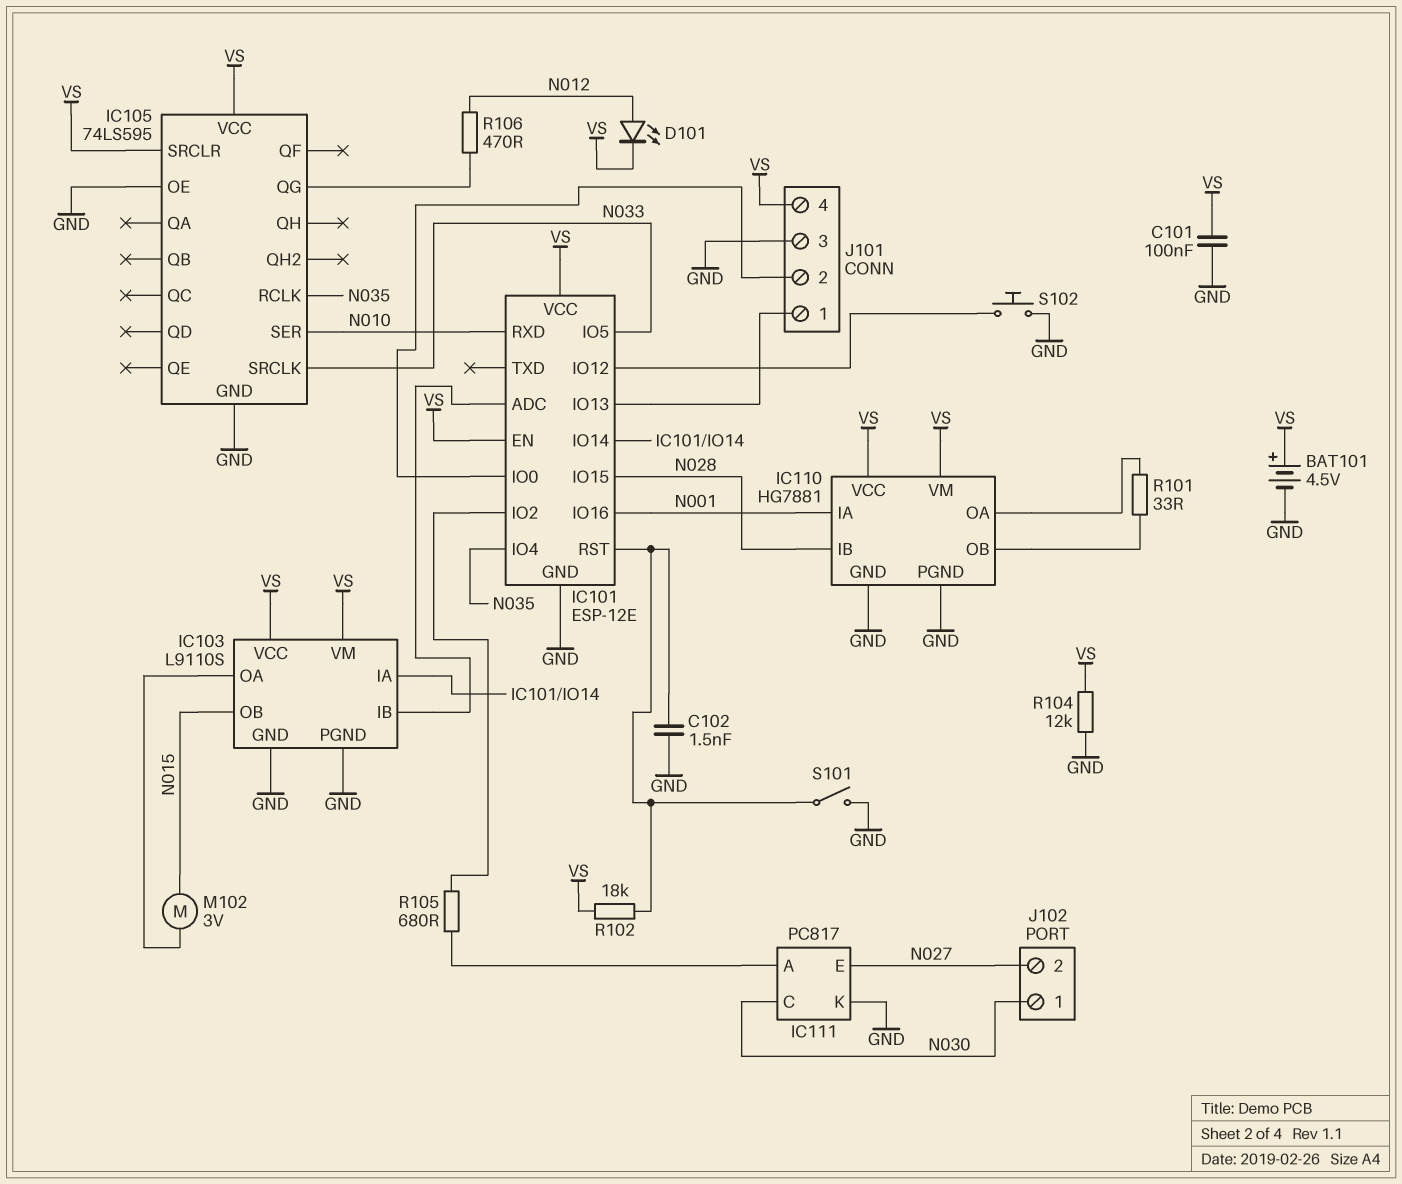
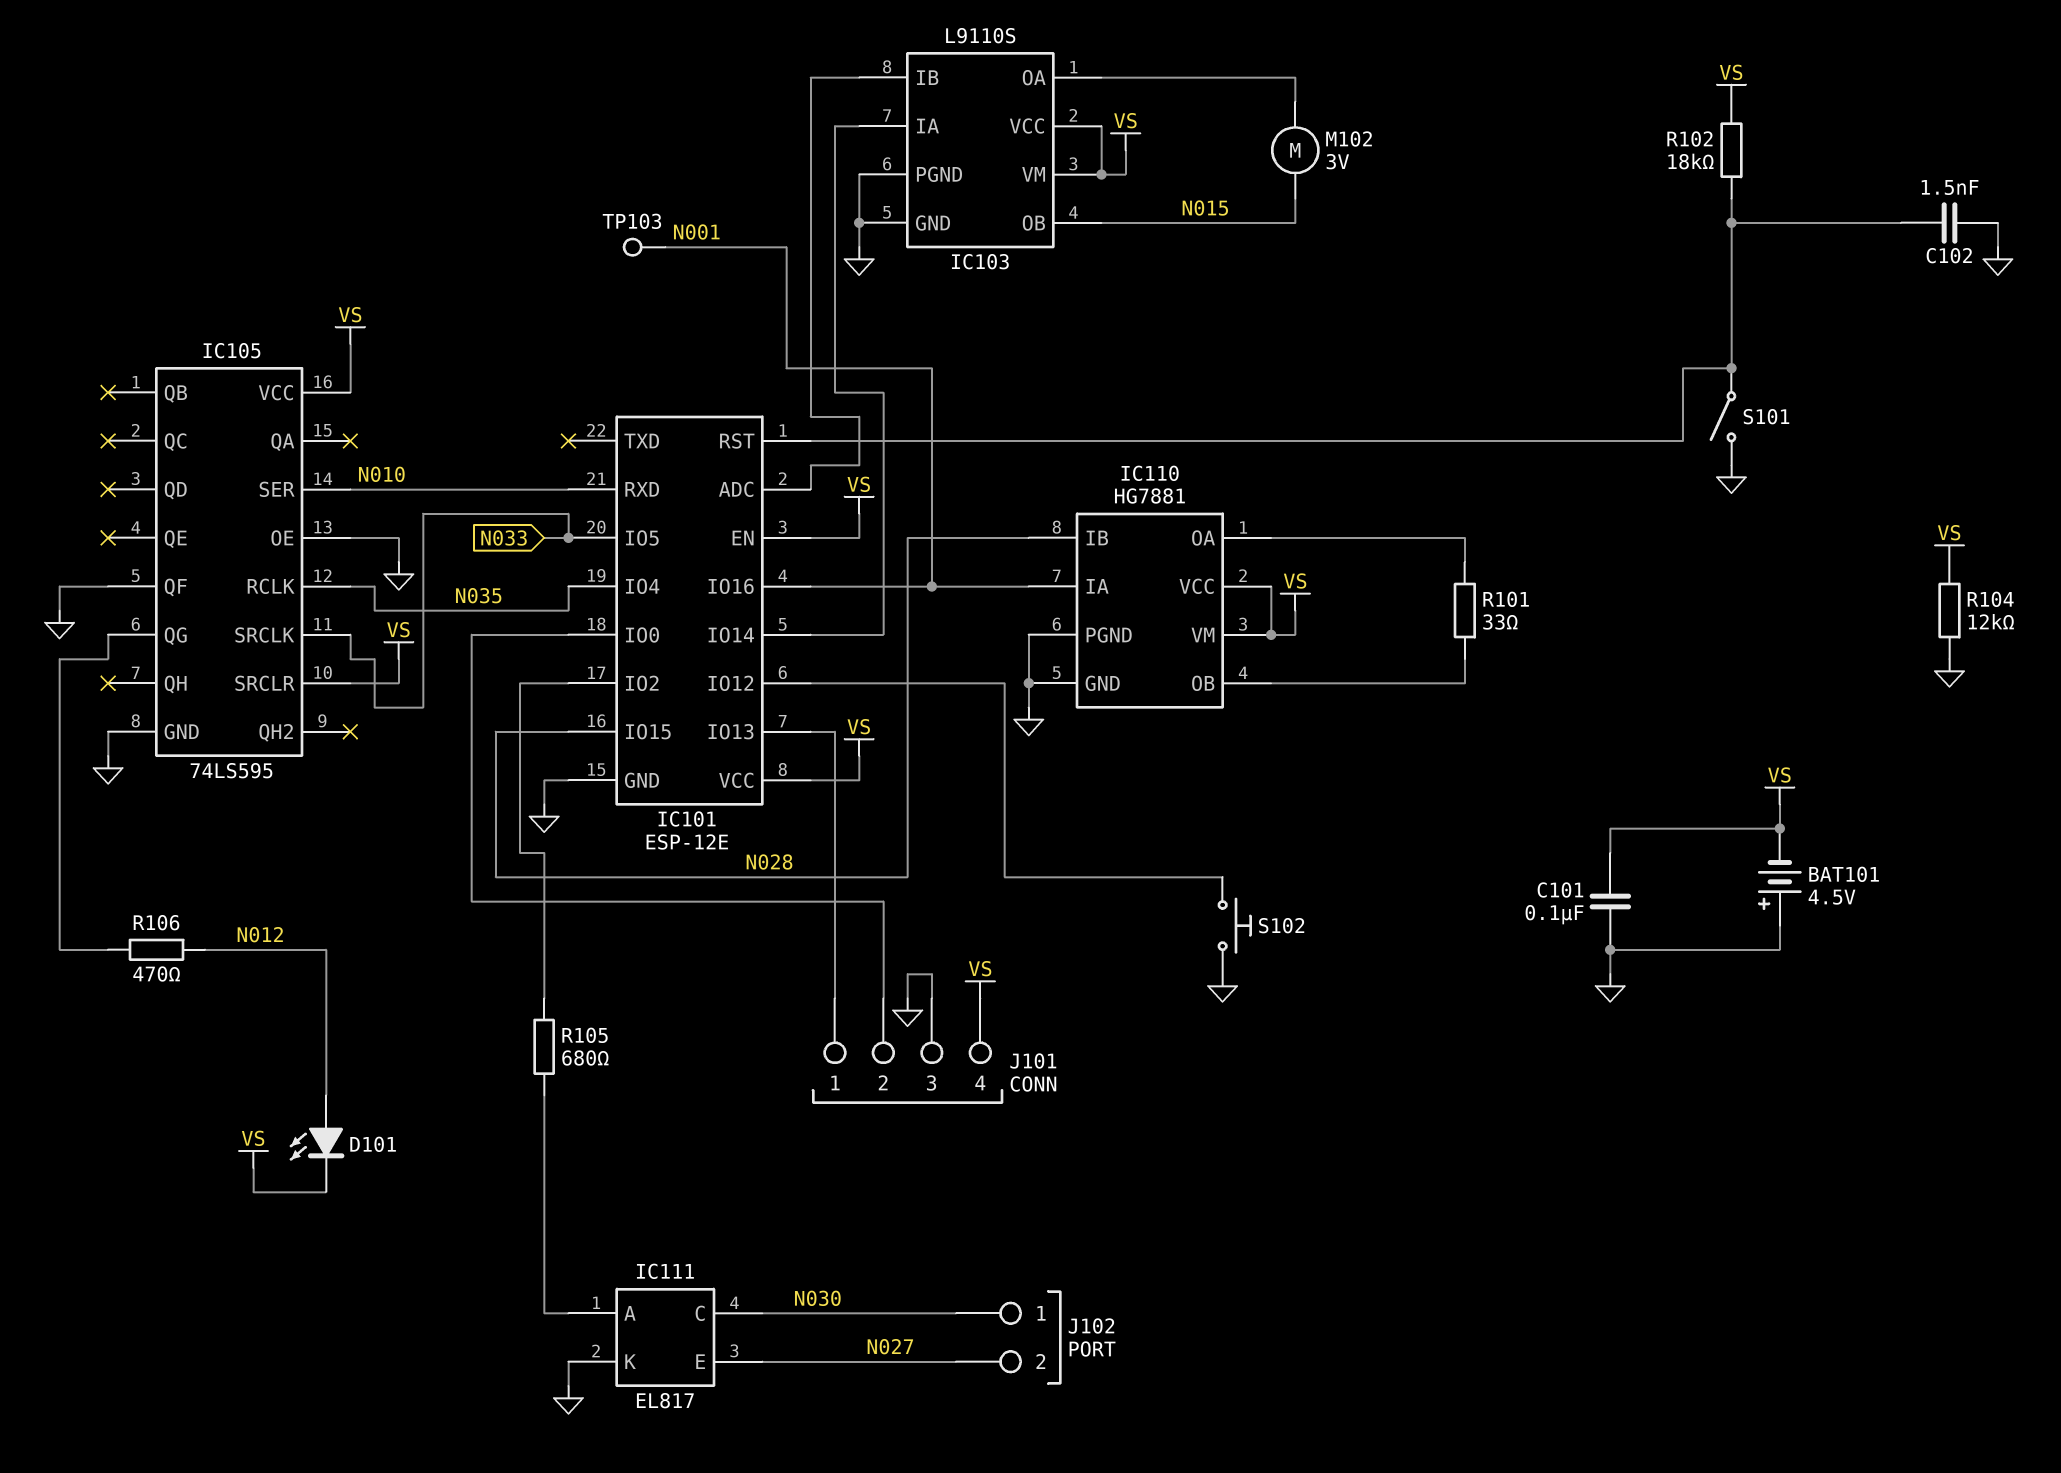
BAT101: 4.5V (plus VS, minus GND) -> 4.5V (plus GND, minus VS)
IC105 pin QF: none -> GND
IC111: PC817 -> EL817
TP103: none -> test point (N001)

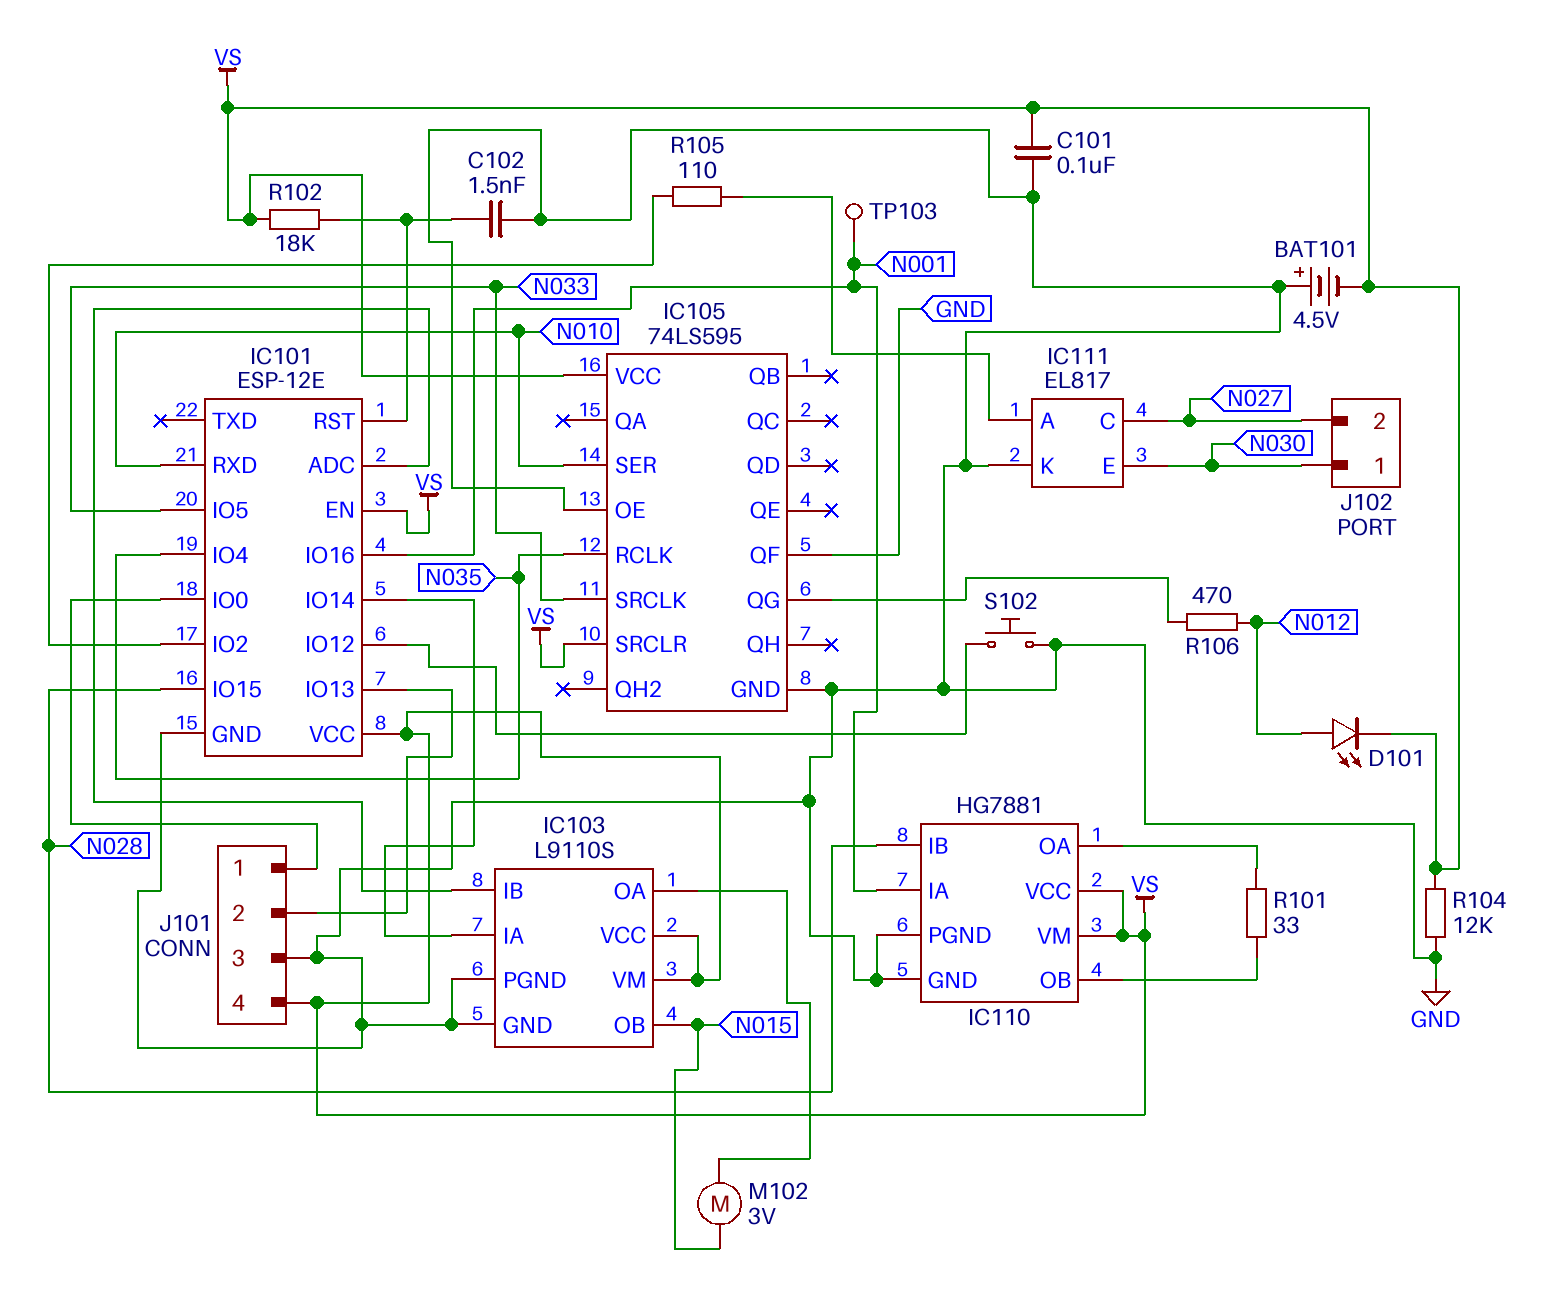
IC111 pin C: N030 -> N027
IC111 pin E: N027 -> N030
J101 pin 1: IC101/IO13 -> IC101/IO0
J101 pin 2: IC101/IO0 -> IC101/IO13
R105: 680 (IC101/IO2, IC111/A) -> 110 (IC101/IO2, IC111/A)
S101: switch (GND, IC101/RST) -> none

